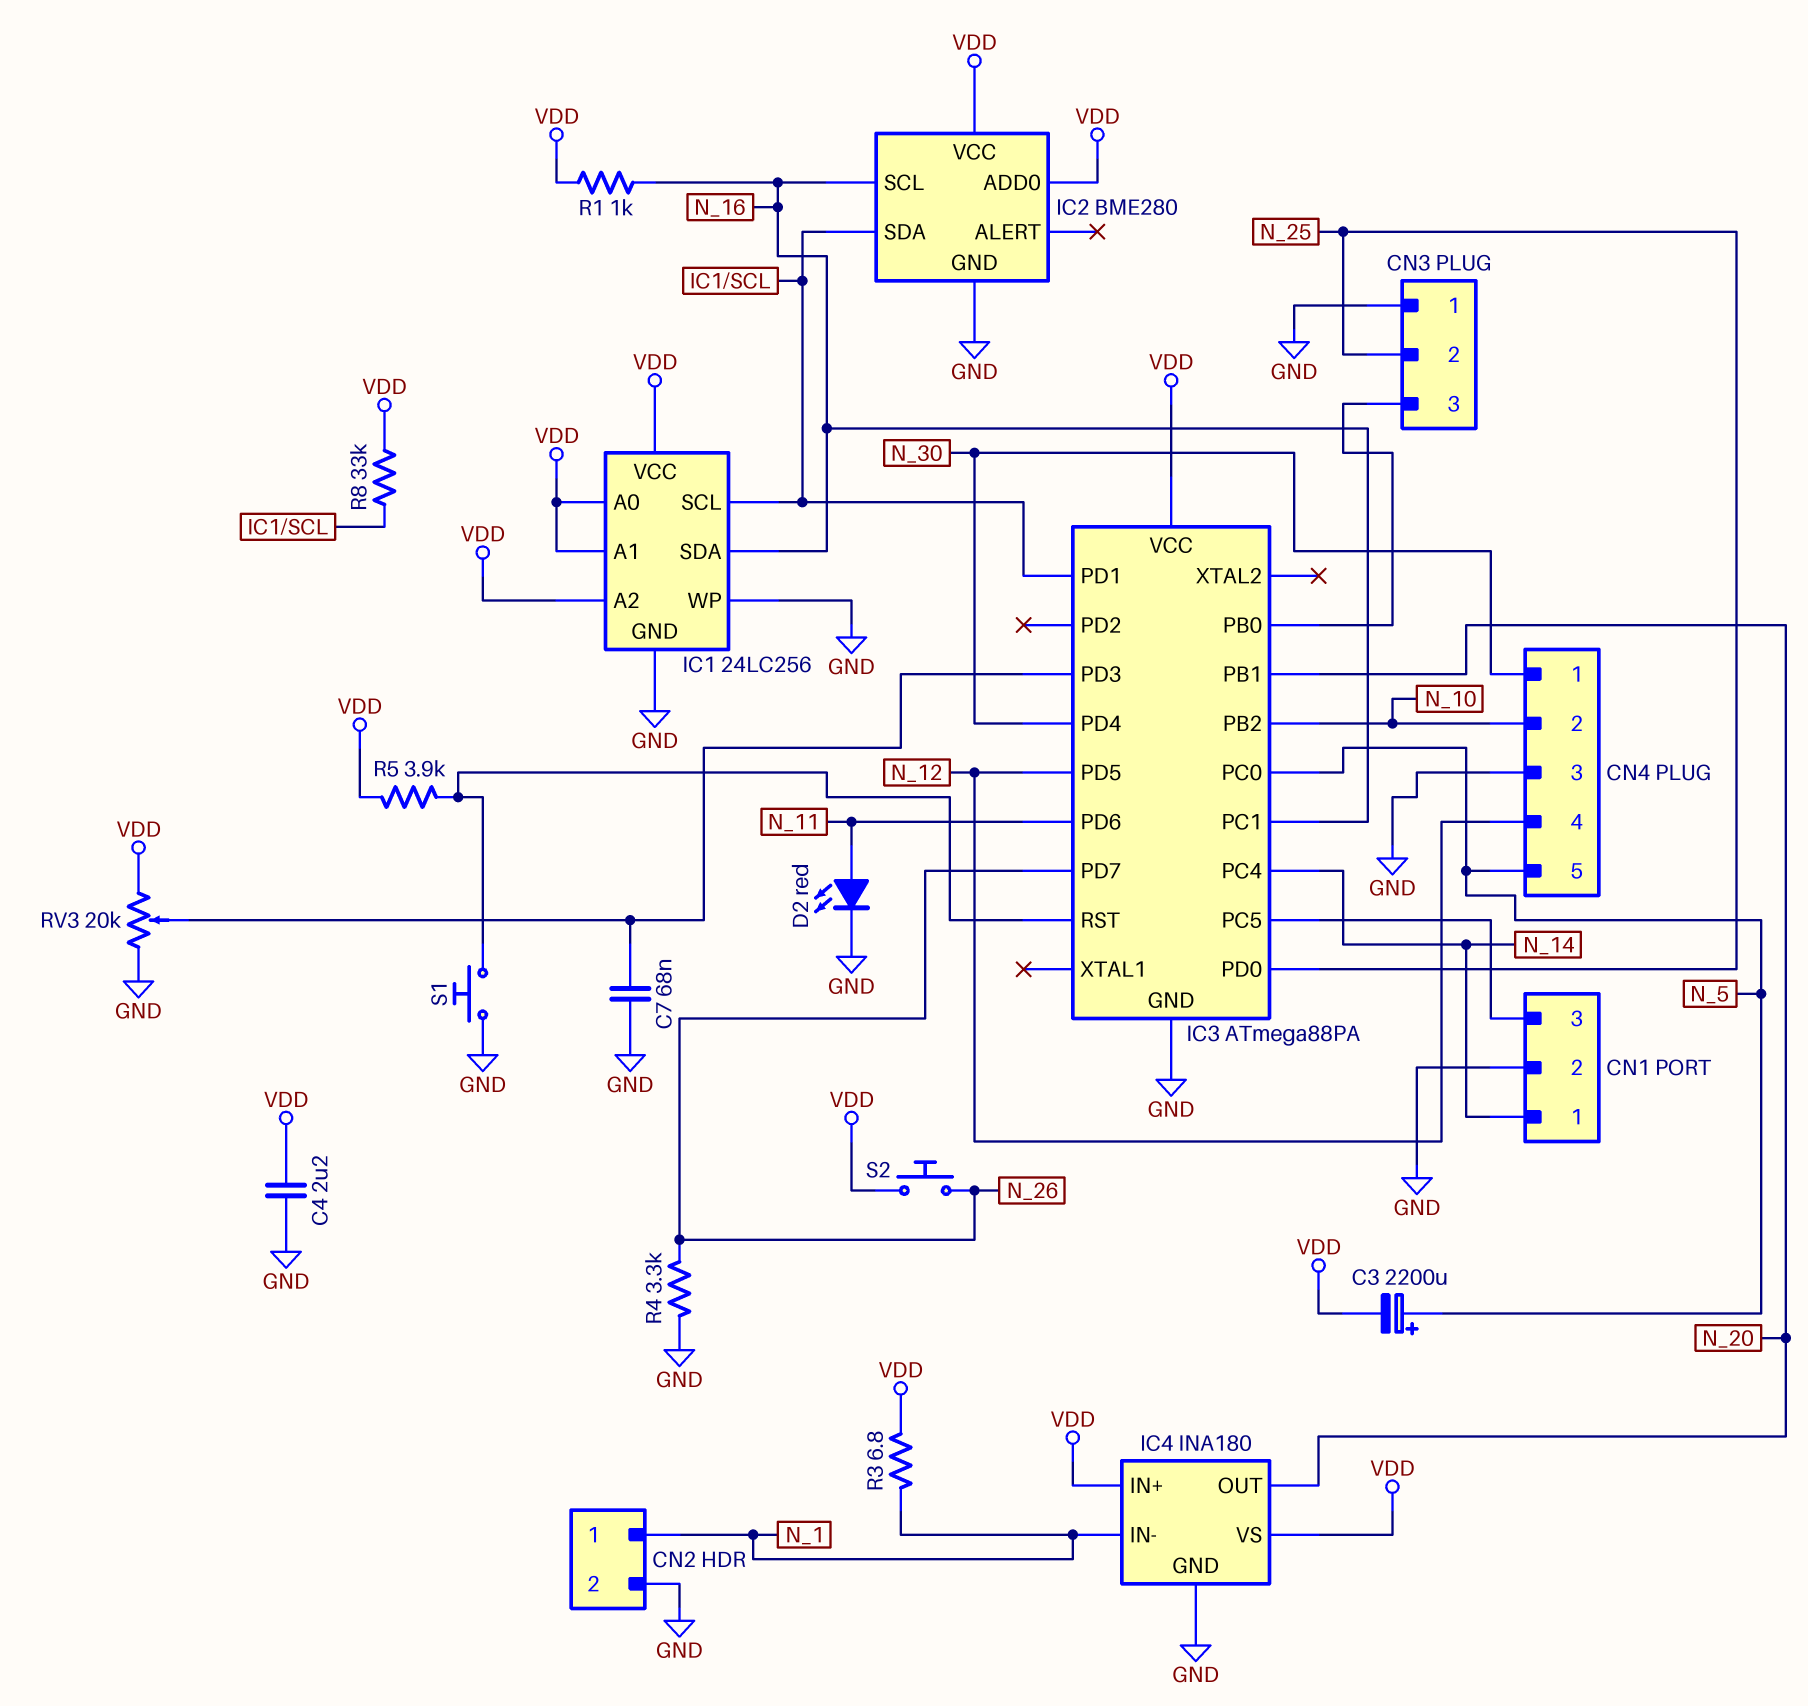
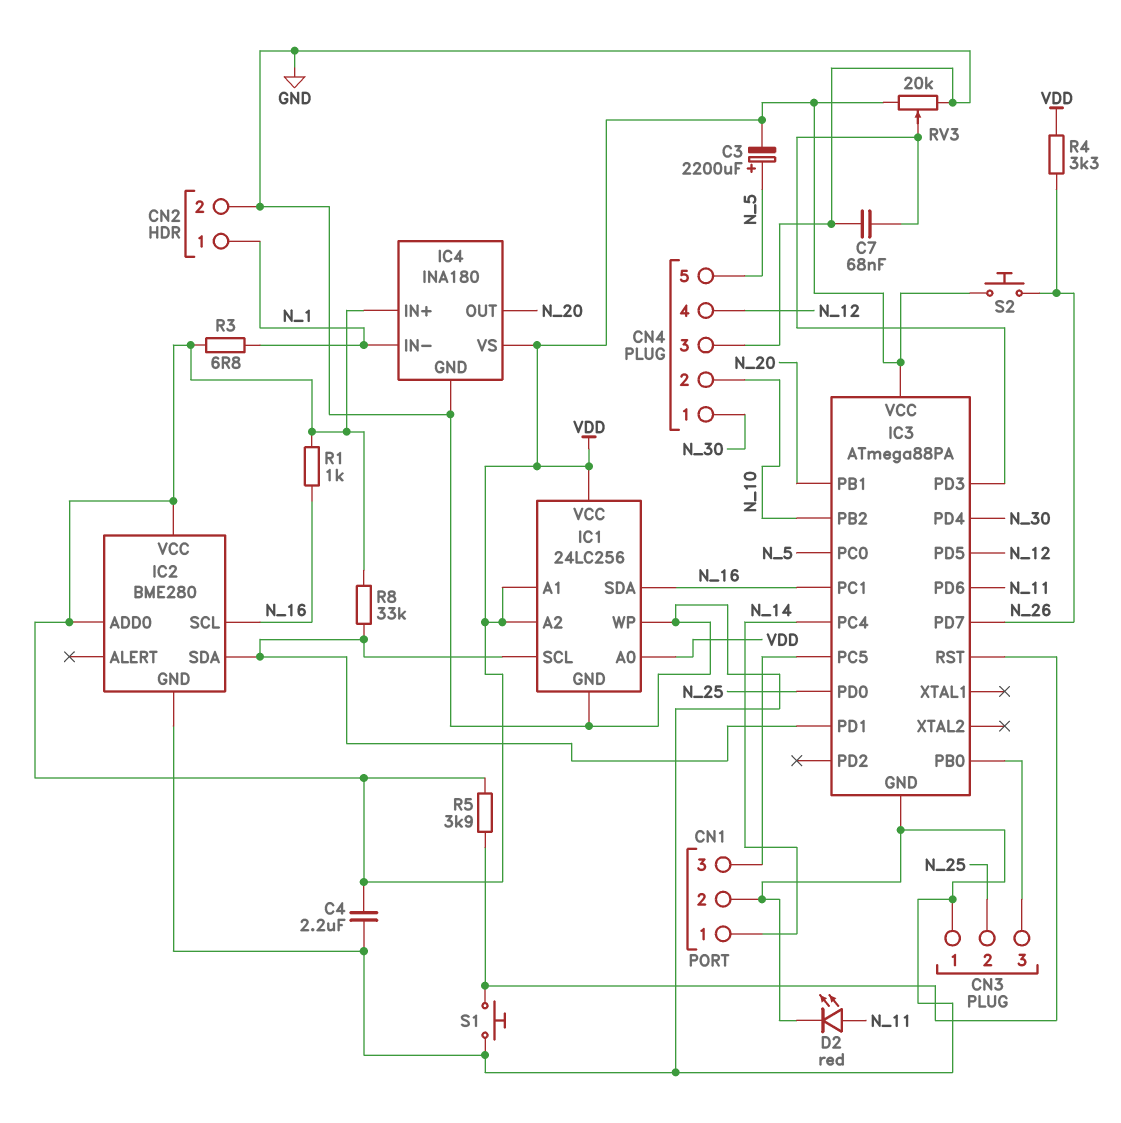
R4: 3.3k (GND, N_26) -> 3.3k (N_26, VDD)

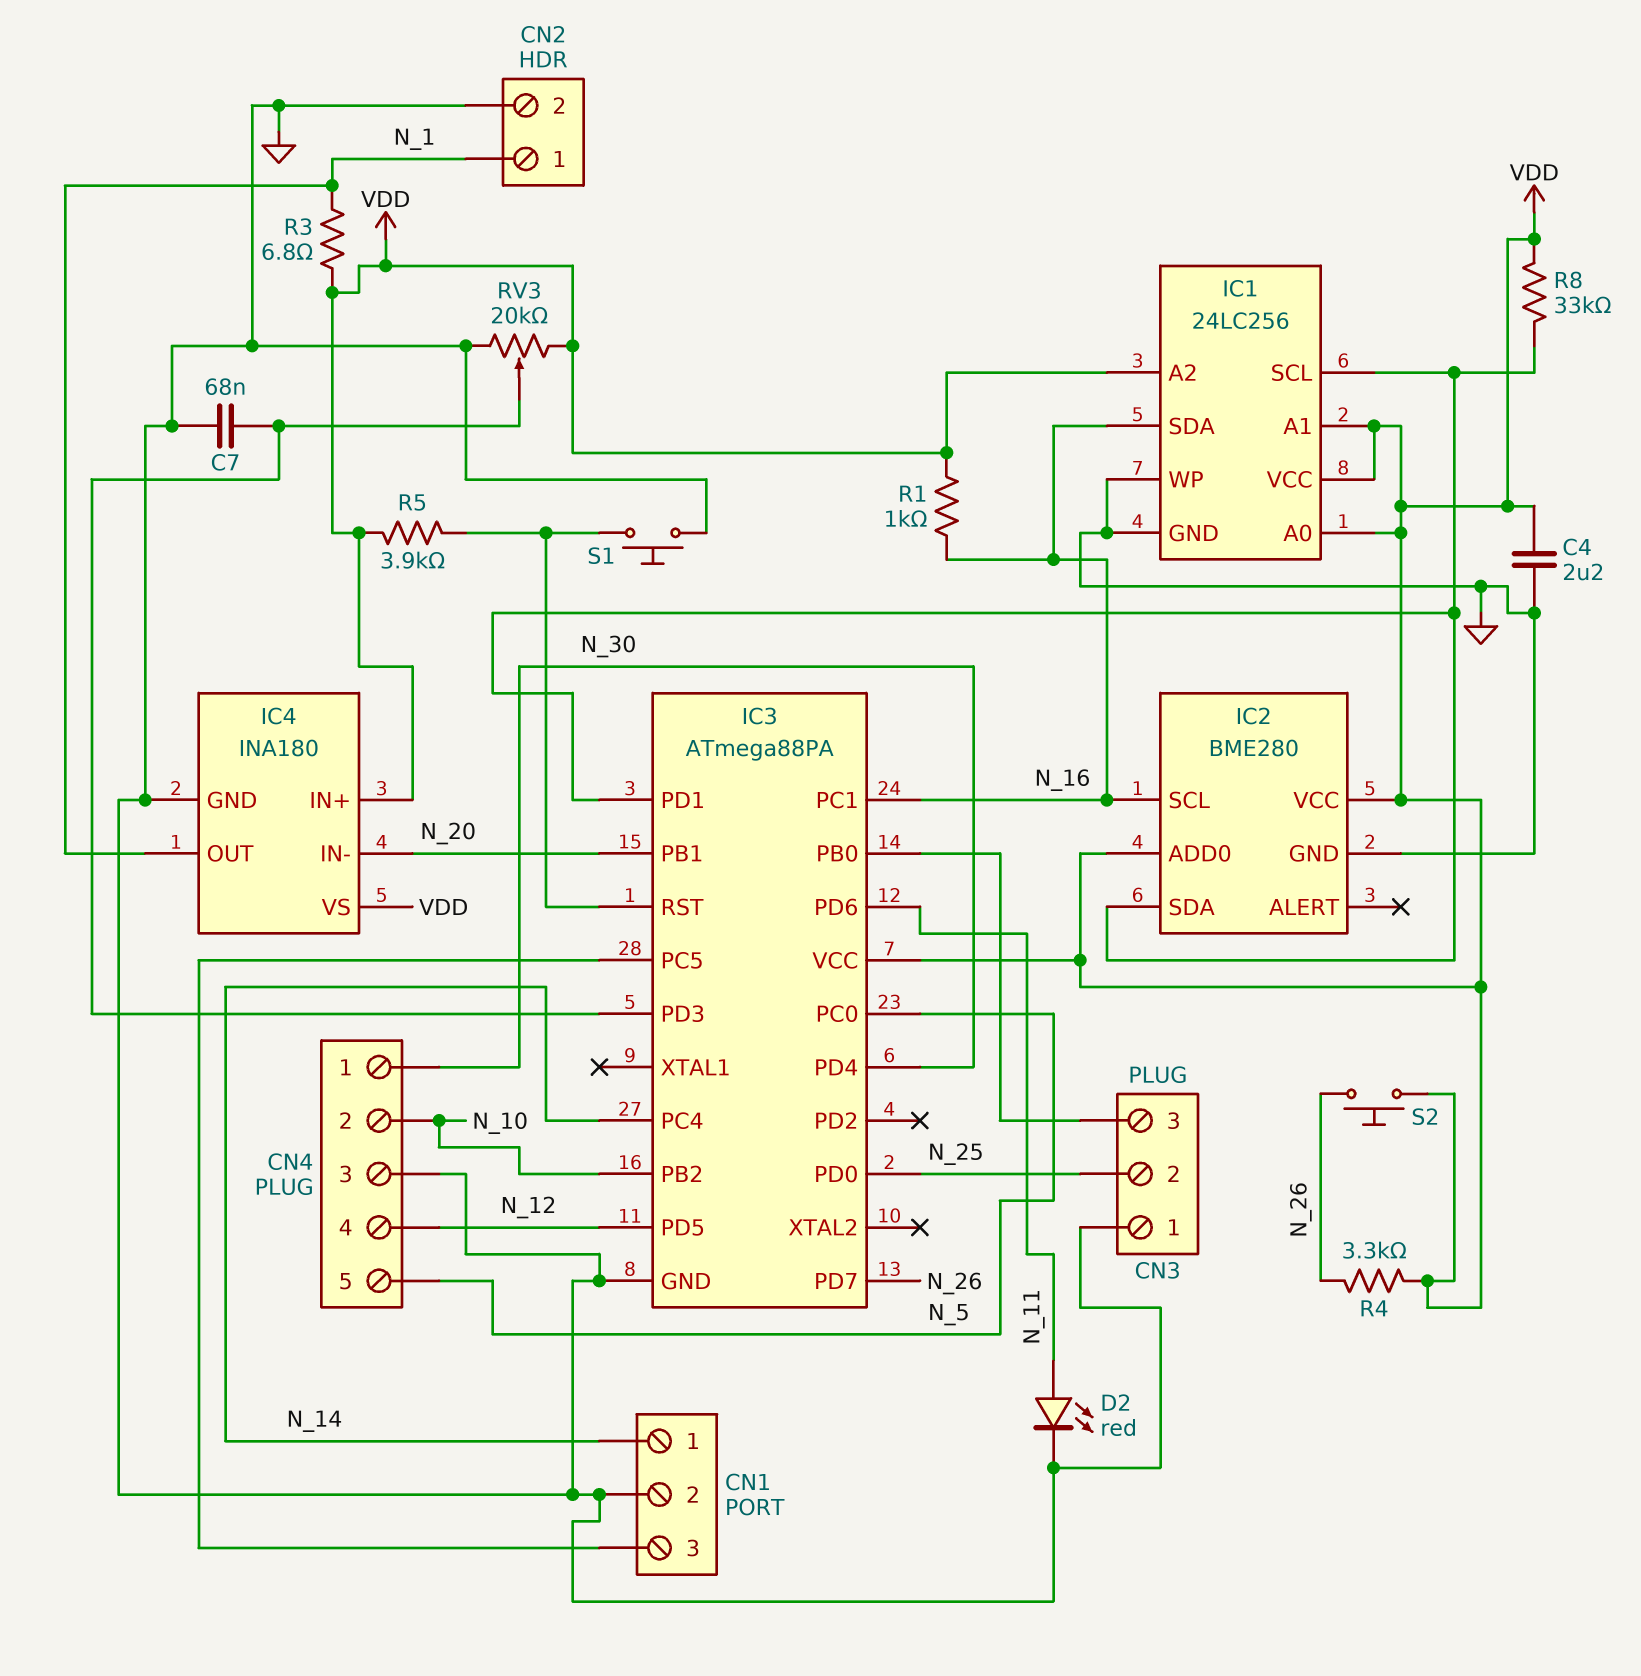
C3: 2200uF (plus N_5, minus VDD) -> none
IC4 pin IN-: N_1 -> N_20
IC4 pin OUT: N_20 -> N_1

